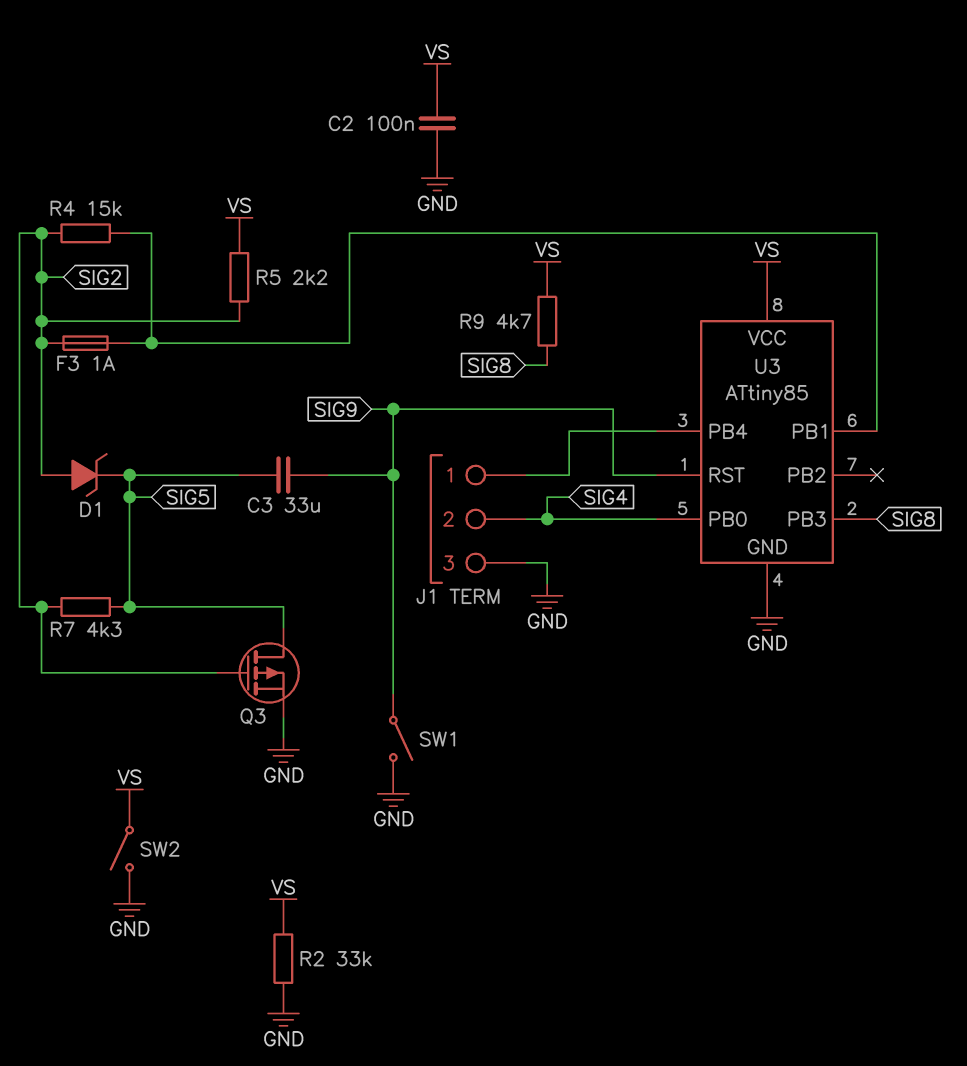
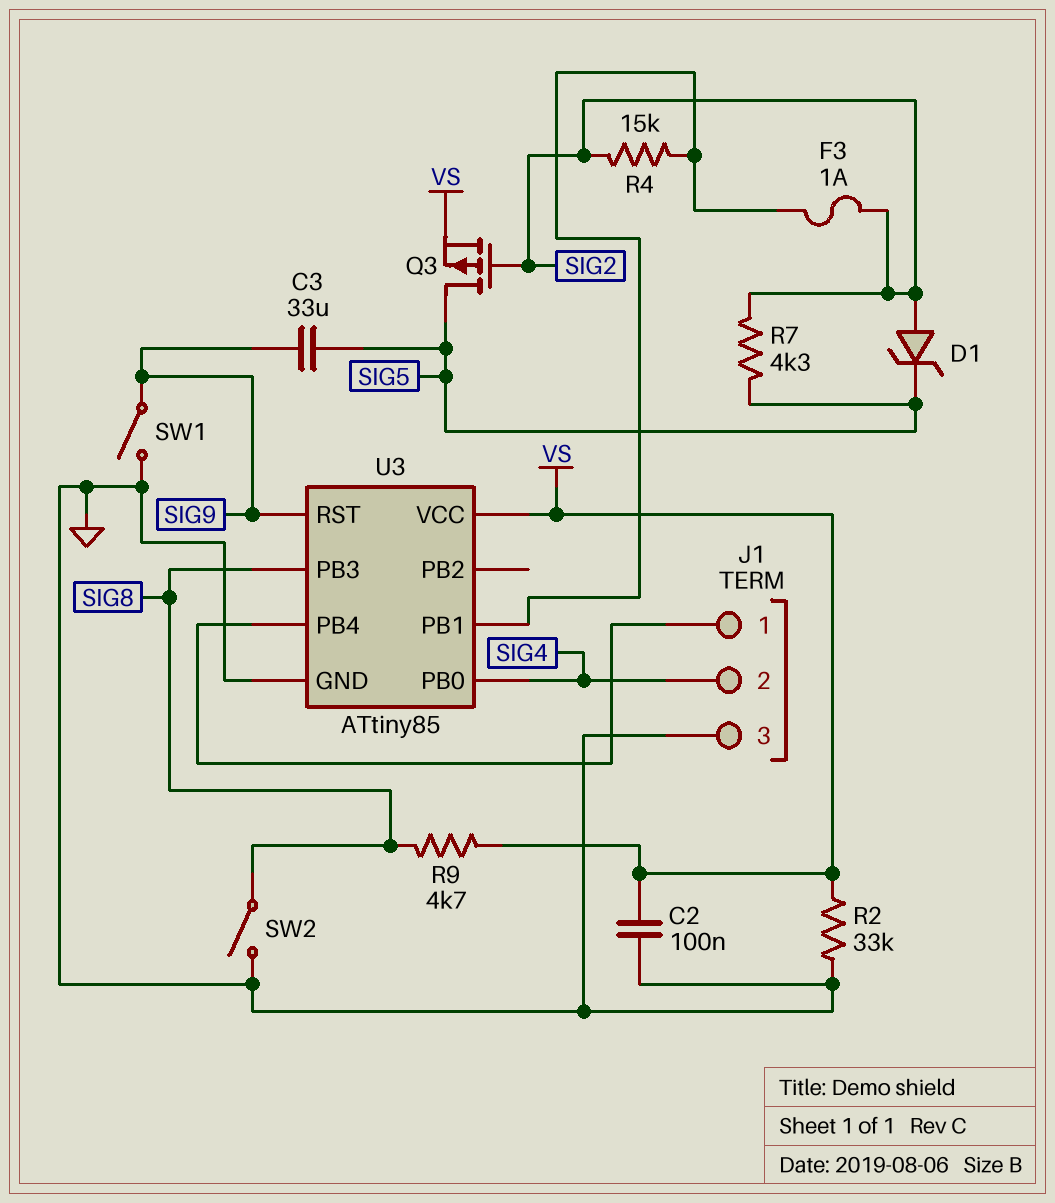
Q3: PMOS (G SIG2, D SIG5, S GND) -> PMOS (G SIG2, D SIG5, S VS)
R5: 2.2k (SIG2, VS) -> none
SW2: switch (GND, VS) -> switch (GND, SIG8)

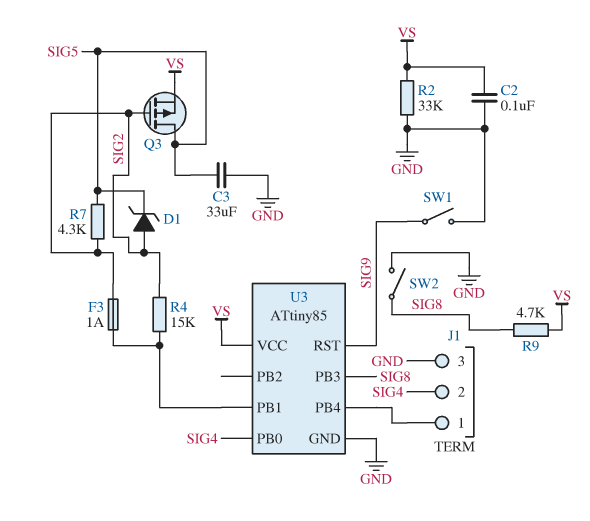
C3: 33uF (SIG5, SIG9) -> 33uF (GND, SIG5)

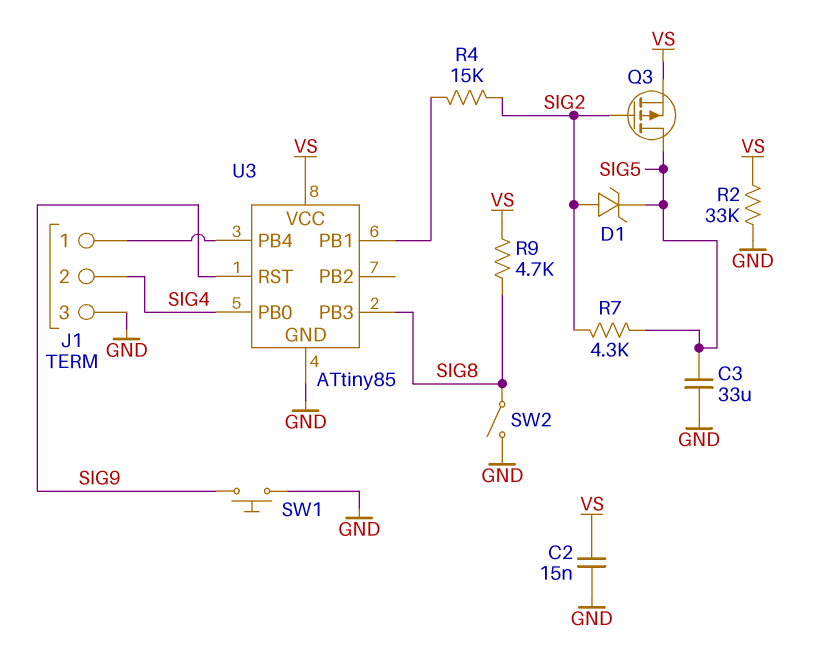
C2: 100nF (GND, VS) -> 15nF (GND, VS)
F3: 1A (SIG2, U3/PB1) -> none
SW1: switch (GND, SIG9) -> button (GND, SIG9)

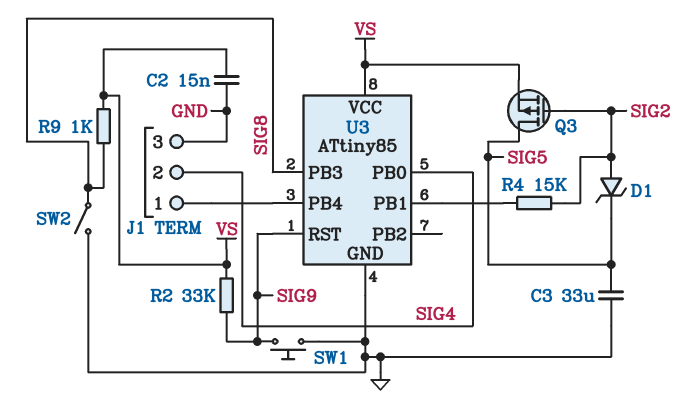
R2: 33k (GND, VS) -> 33k (SIG9, VS)
R7: 4.3k (SIG2, SIG5) -> none
R9: 4.7k (SIG8, VS) -> 1k (SIG8, VS)

